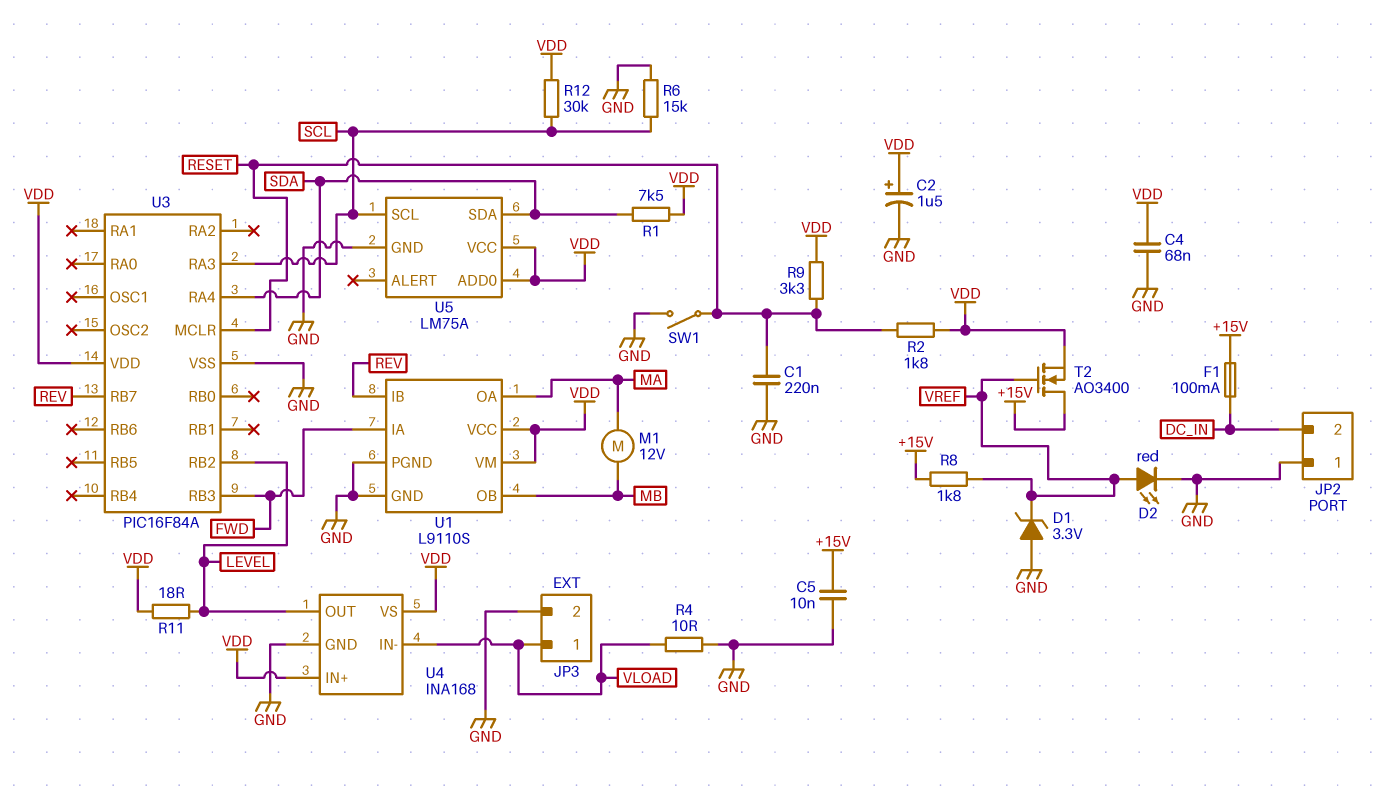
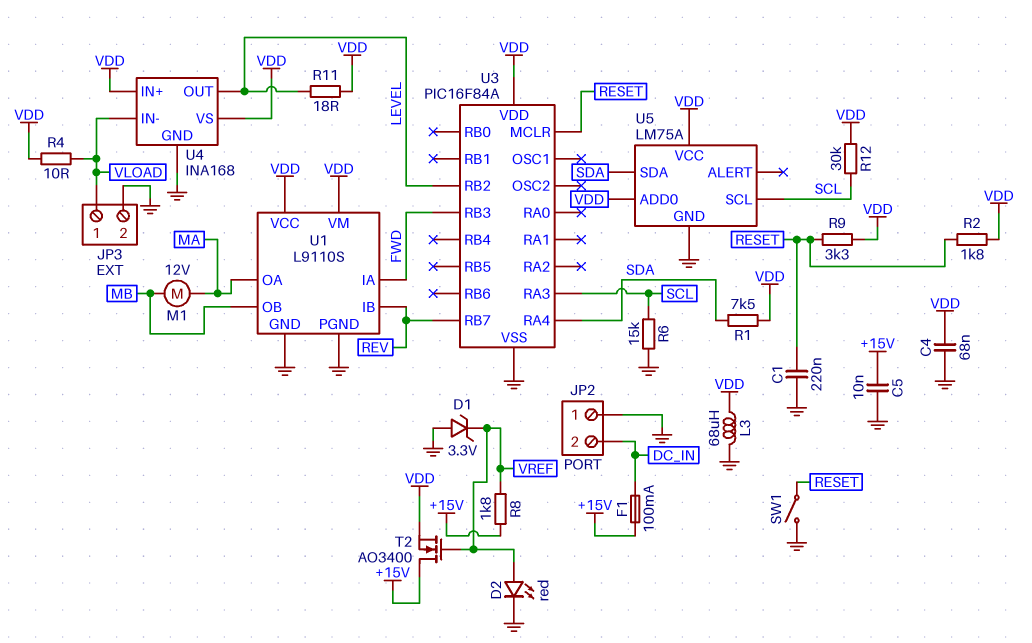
C2: 1.5uF (plus VDD, minus GND) -> none
L3: none -> 68uH (GND, VDD)
R4: 10 (GND, VLOAD) -> 10 (VDD, VLOAD)

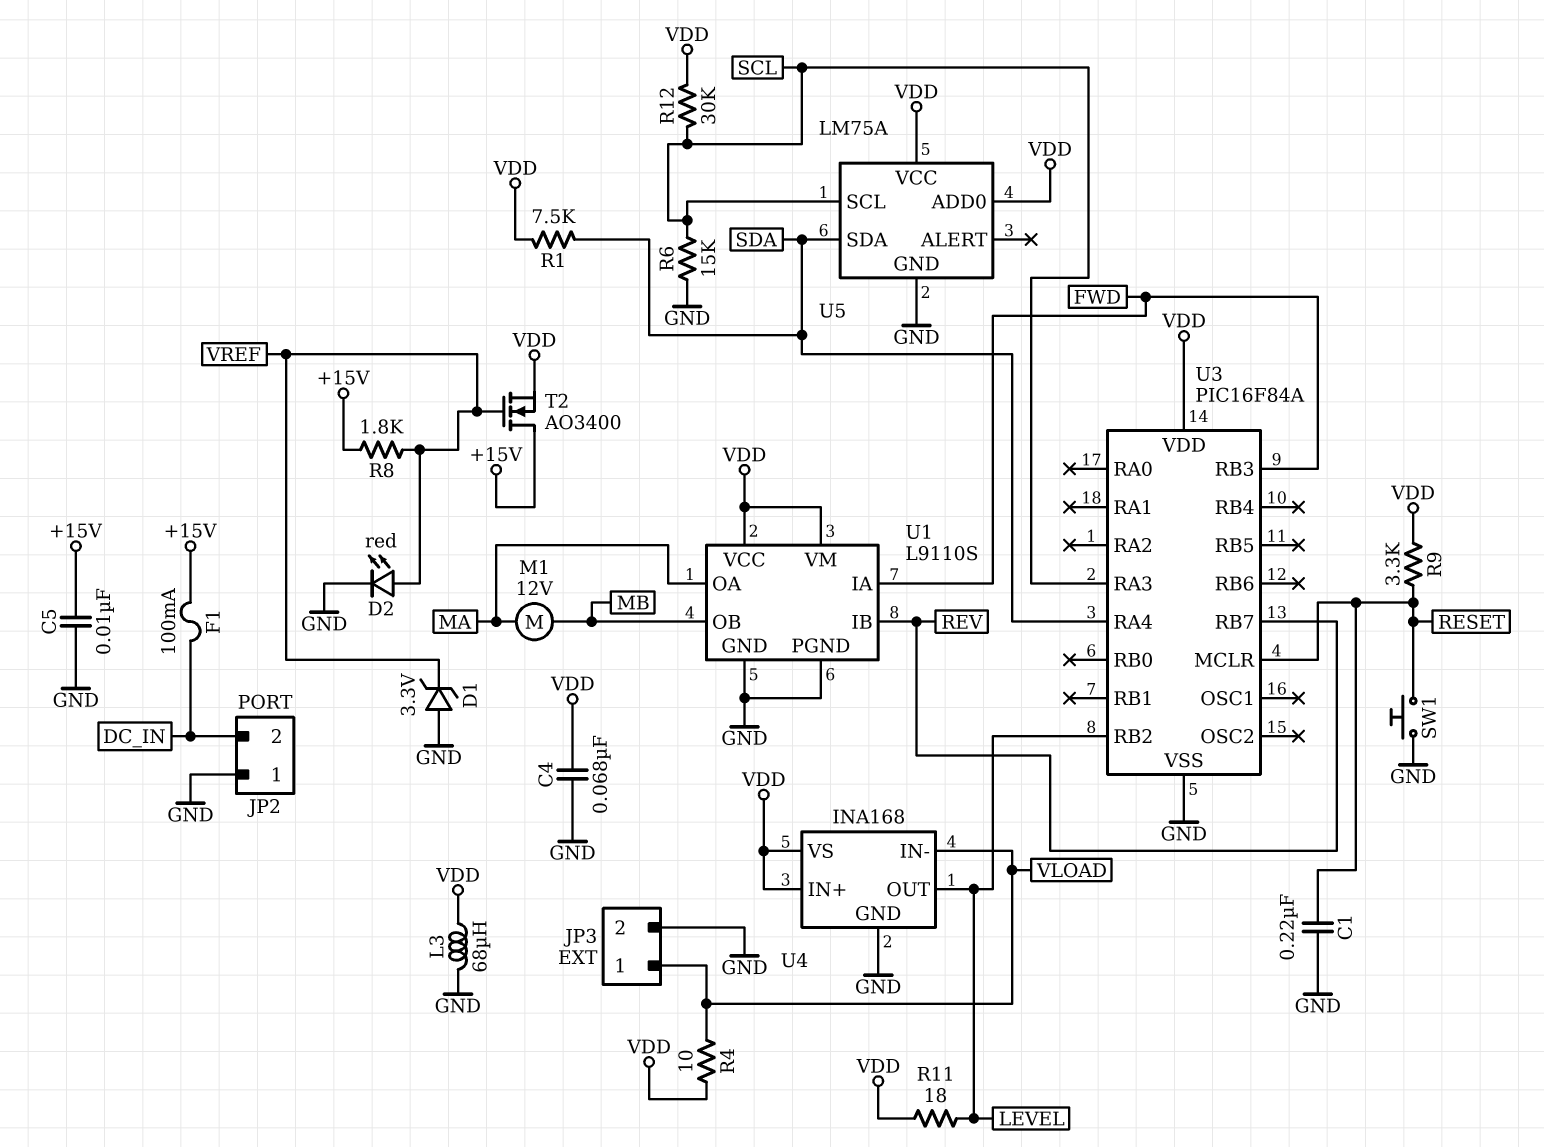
R2: 1.8k (RESET, VDD) -> none
SW1: switch (GND, RESET) -> button (GND, RESET)

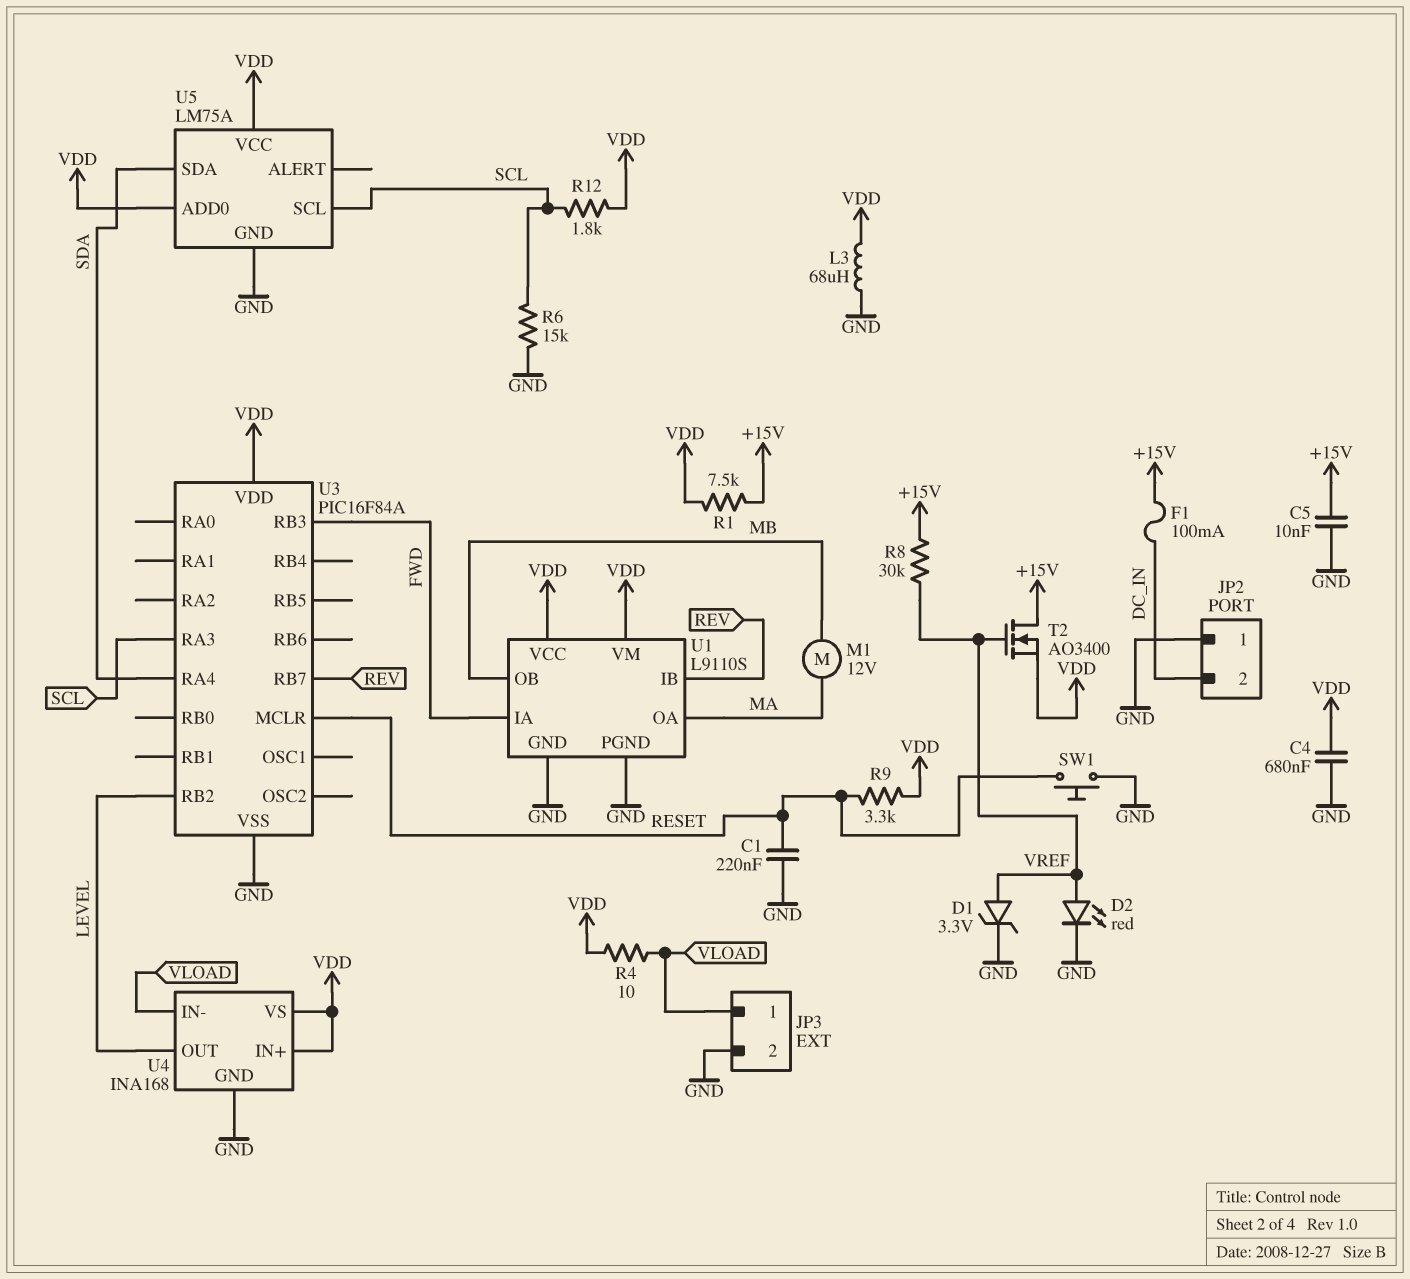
C4: 68nF (GND, VDD) -> 680nF (GND, VDD)
D1: zener 3.3V (A GND, K VREF) -> zener 3.3V (A VREF, K GND)
R1: 7.5k (SDA, VDD) -> 7.5k (+15V, VDD)
R8: 1.8k (+15V, VREF) -> 30k (+15V, VREF)
R11: 18 (LEVEL, VDD) -> none
R12: 30k (SCL, VDD) -> 1.8k (SCL, VDD)

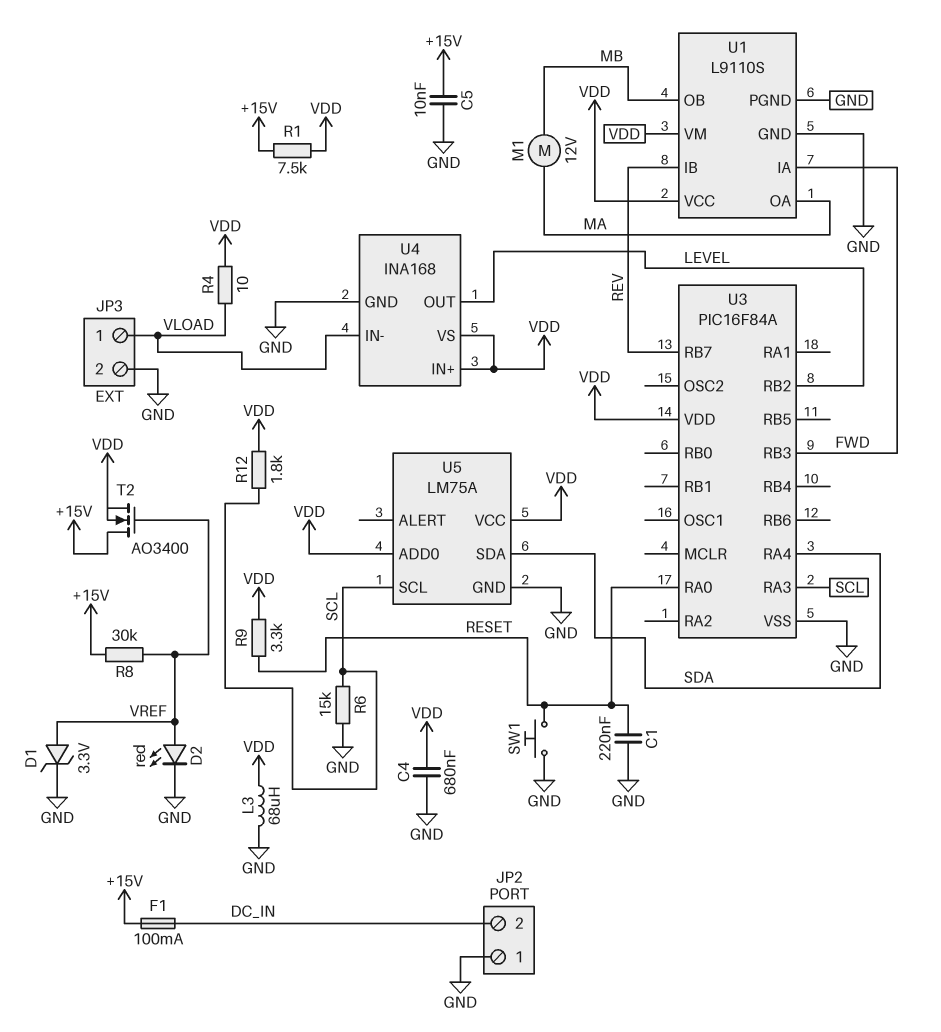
U3 pin MCLR: RESET -> none
U3 pin RA0: none -> RESET

